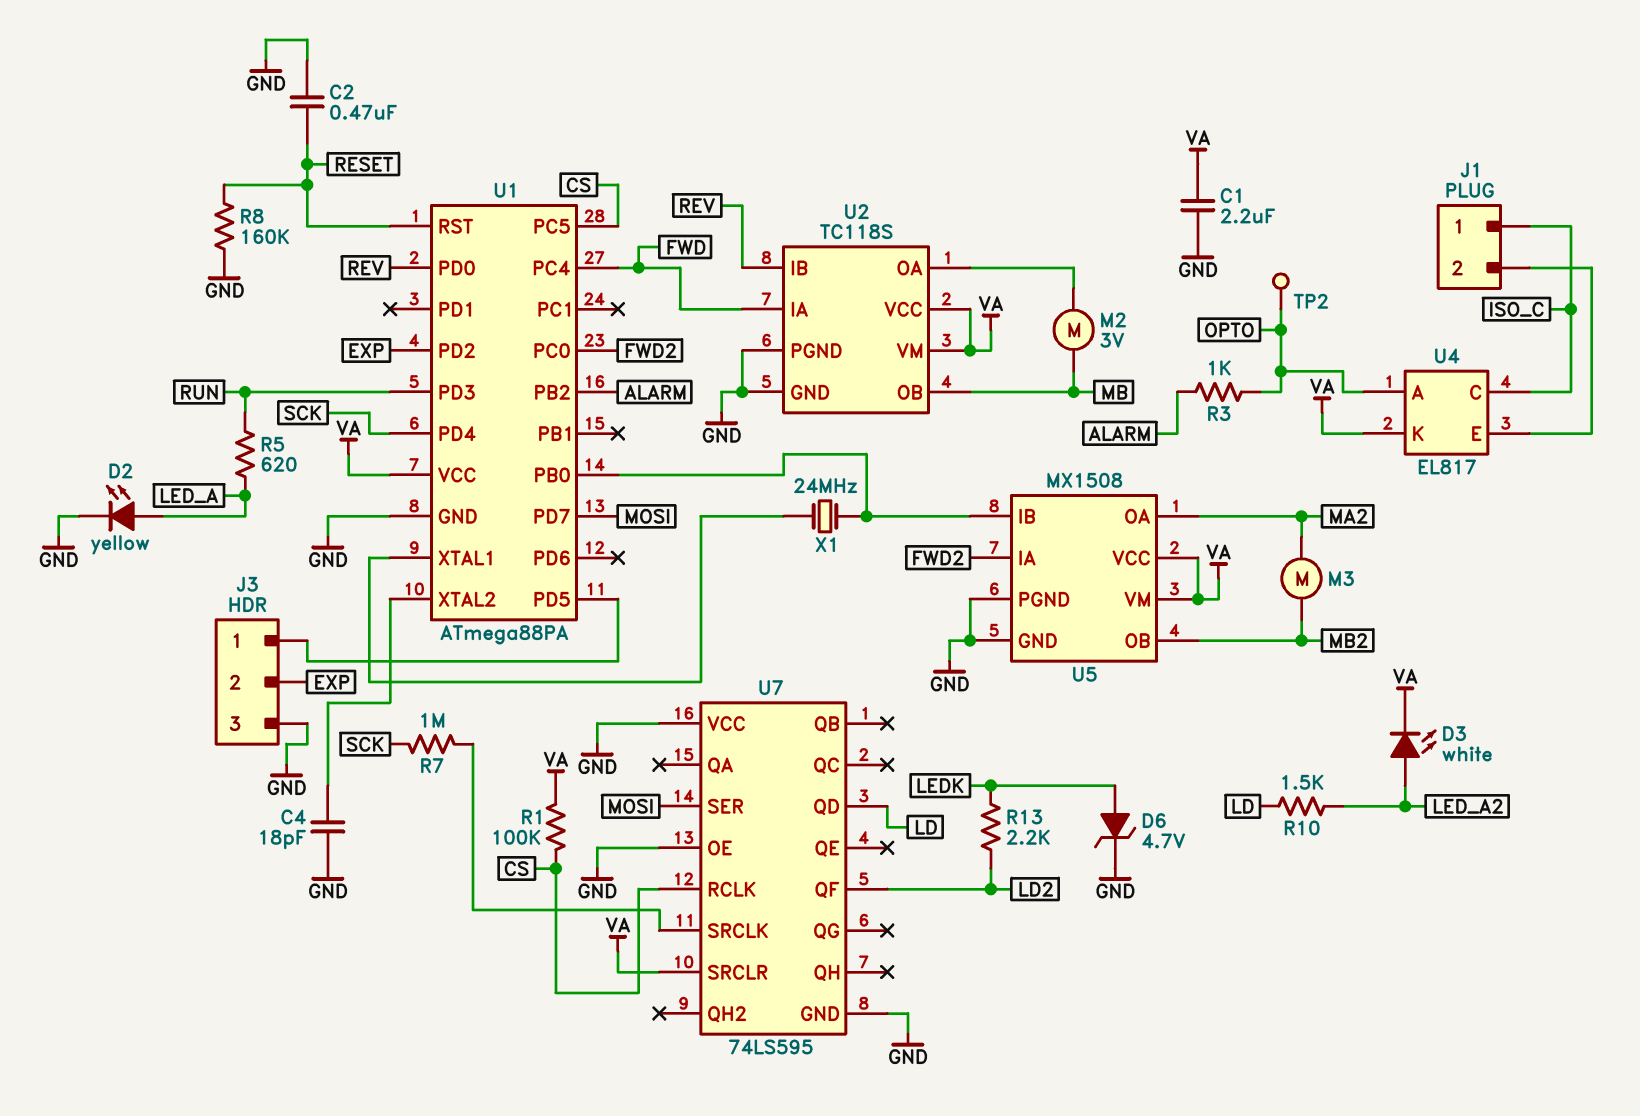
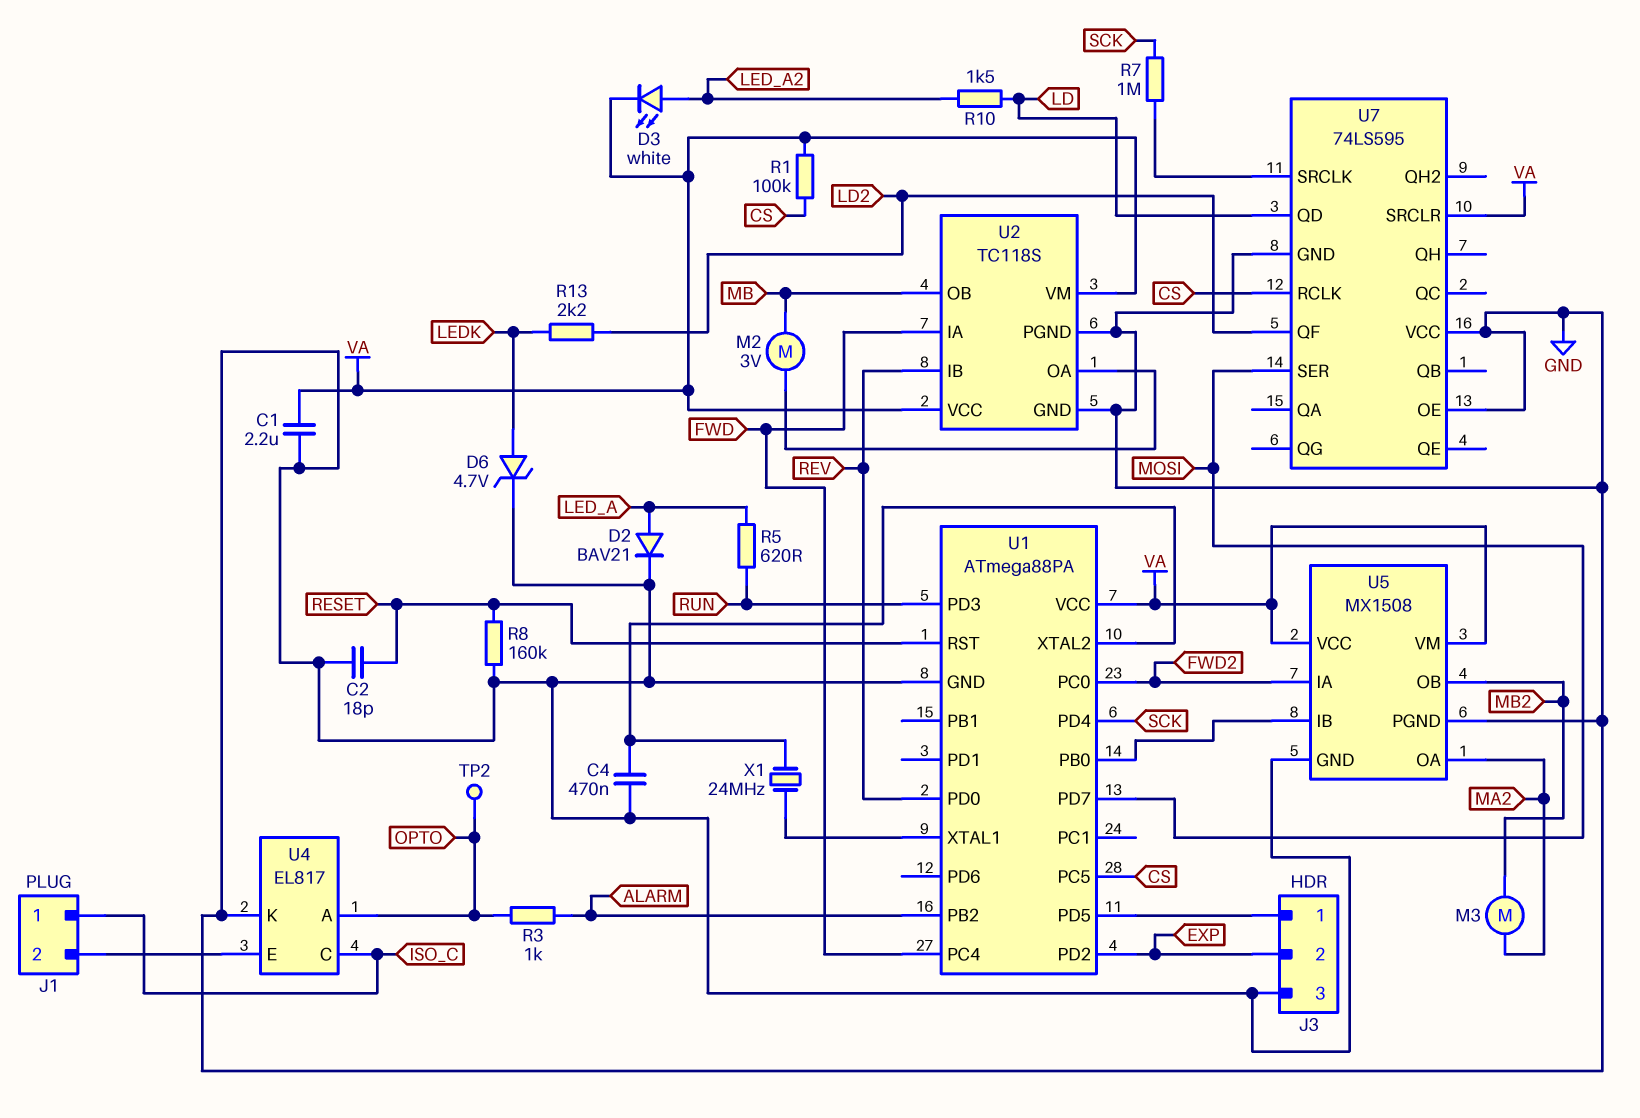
C2: 470nF (GND, RESET) -> 18pF (GND, RESET)
C4: 18pF (GND, U1/XTAL2) -> 470nF (GND, U1/XTAL2)
D2: LED yellow (A LED_A, K GND) -> diode BAV21 (A LED_A, K GND)
U4 pin K: VA -> GND
X1: 24MHz (U1/PB0, U1/XTAL1) -> 24MHz (U1/XTAL1, U1/XTAL2)

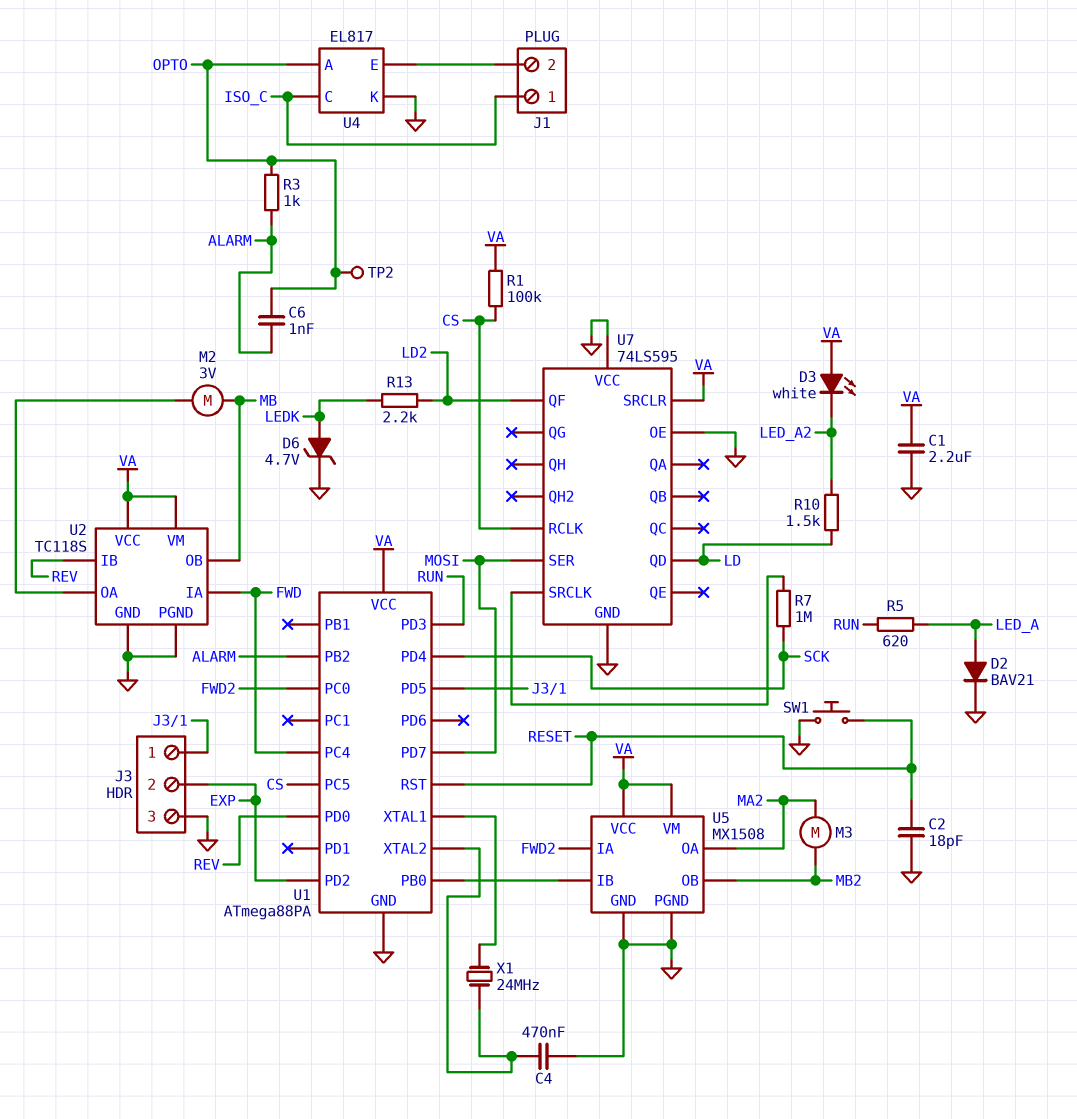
C6: none -> 1nF (ALARM, OPTO)
D3: LED white (A LED_A2, K VA) -> LED white (A VA, K LED_A2)
R8: 160k (GND, RESET) -> none
SW1: none -> button (GND, RESET)

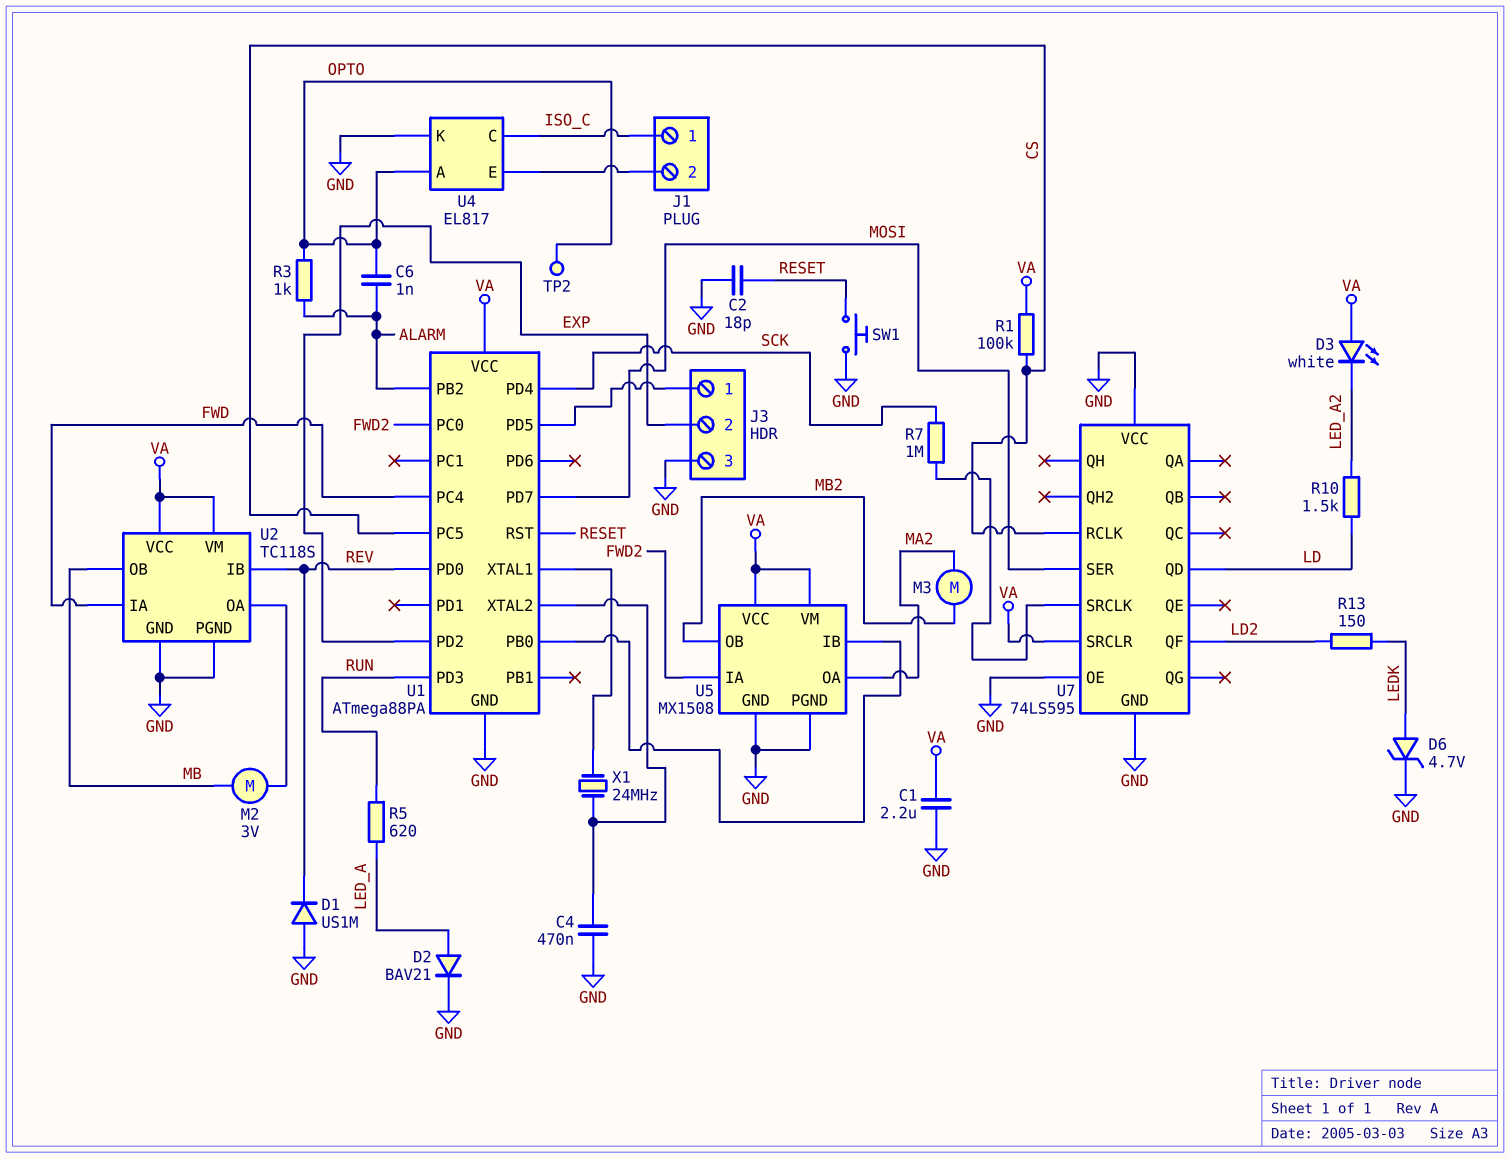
D1: none -> diode US1M (A GND, K REV)
R13: 2.2k (LD2, LEDK) -> 150 (LD2, LEDK)

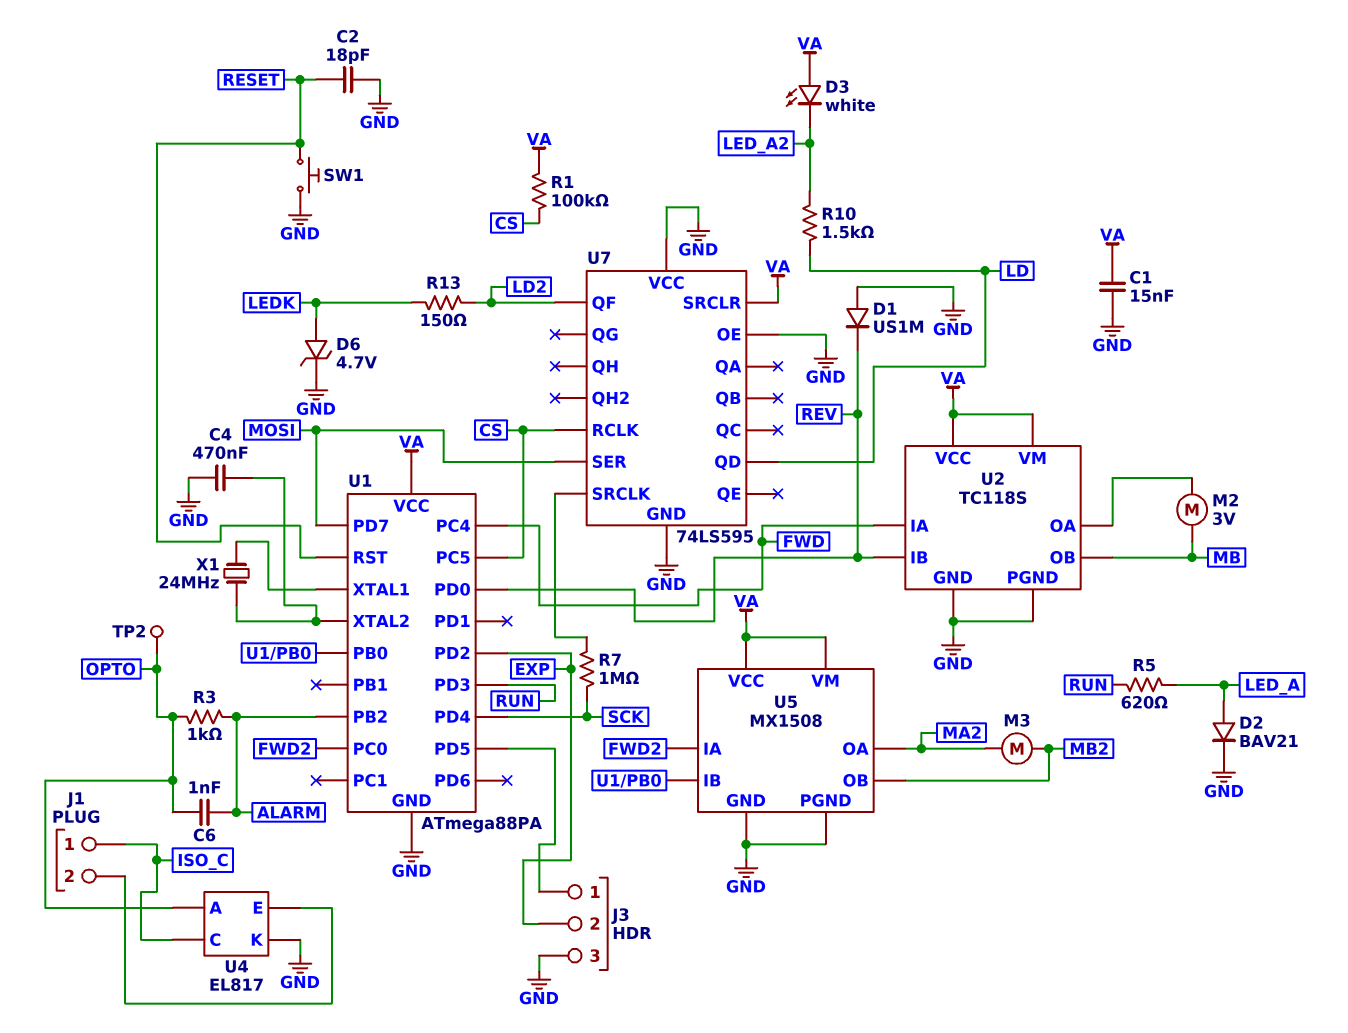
C1: 2.2uF (GND, VA) -> 15nF (GND, VA)

